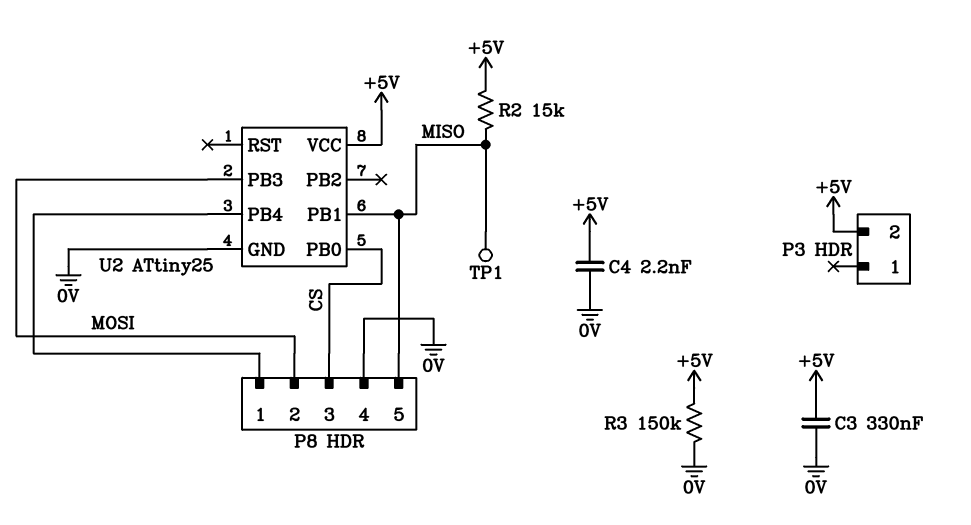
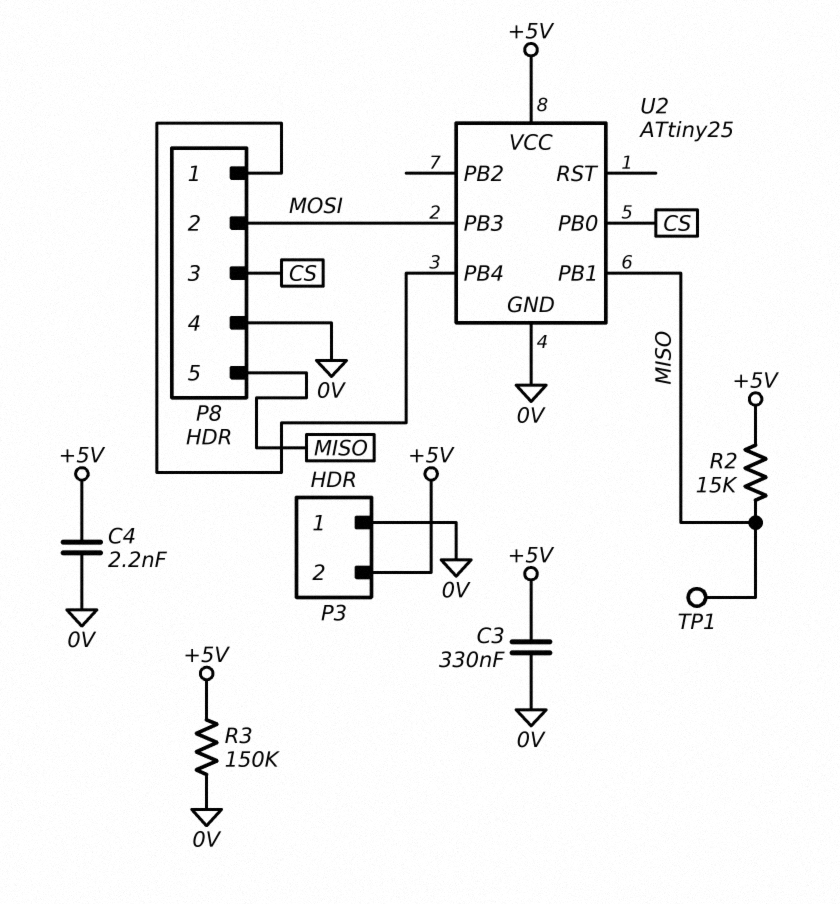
P3 pin 1: none -> 0V

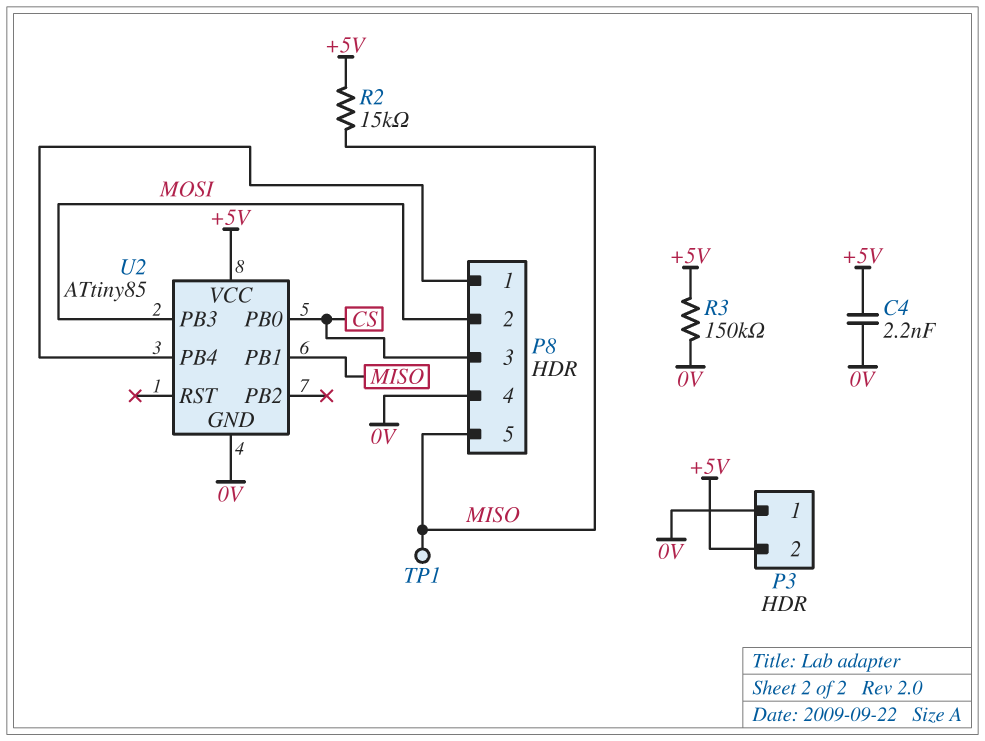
C3: 330nF (+5V, 0V) -> none
U2: ATtiny25 -> ATtiny85

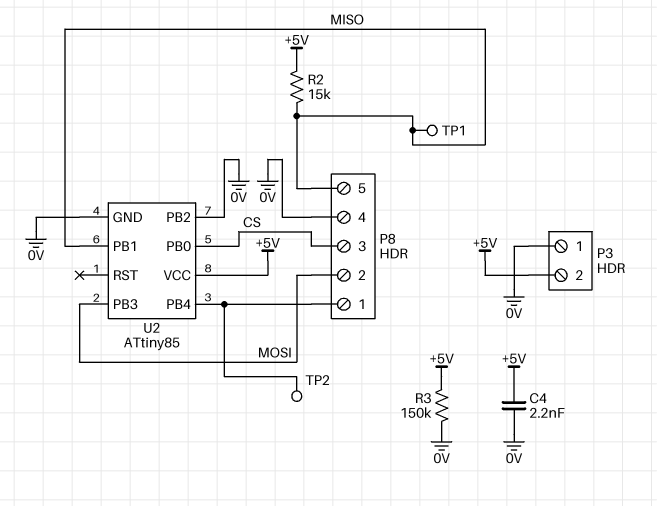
TP2: none -> test point (P8/1)
U2 pin PB2: none -> 0V

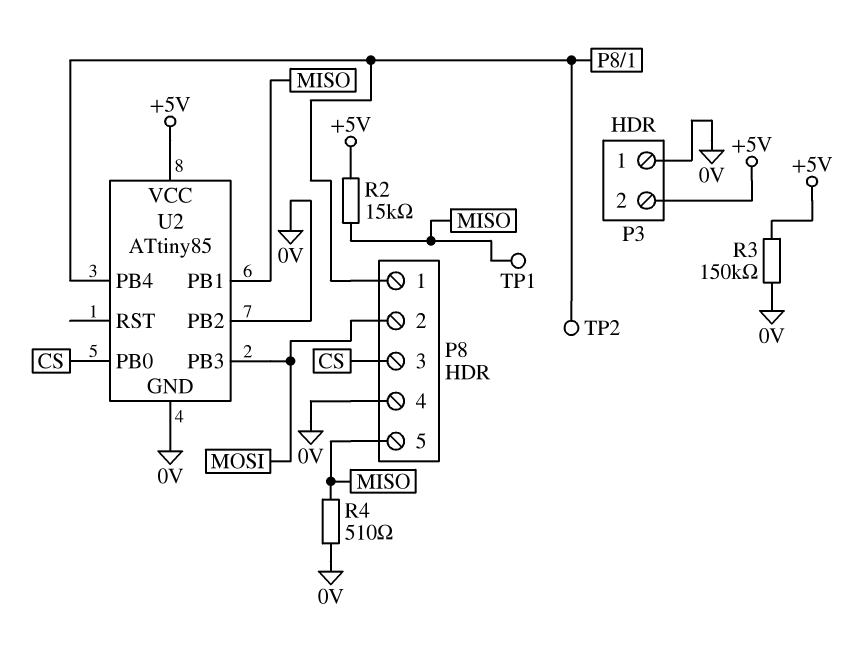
C4: 2.2nF (+5V, 0V) -> none
R4: none -> 510 (0V, MISO)

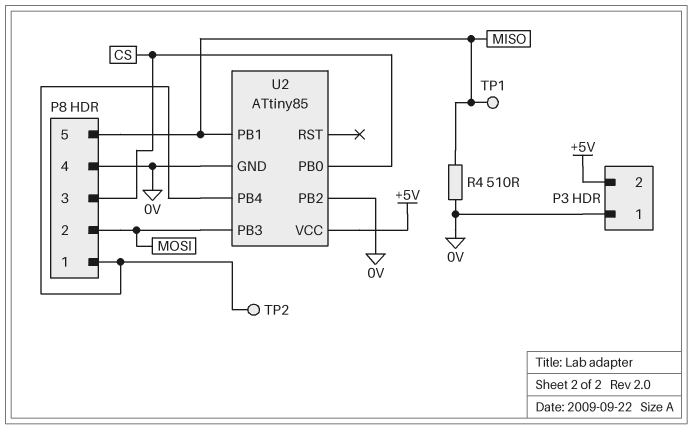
R2: 15k (+5V, MISO) -> none
R3: 150k (+5V, 0V) -> none

